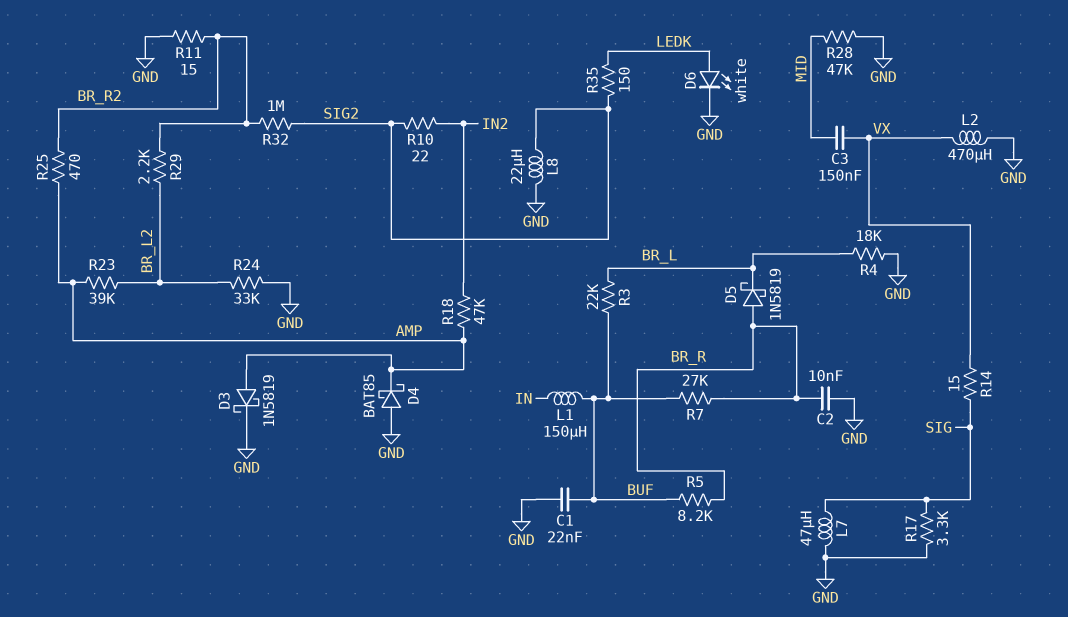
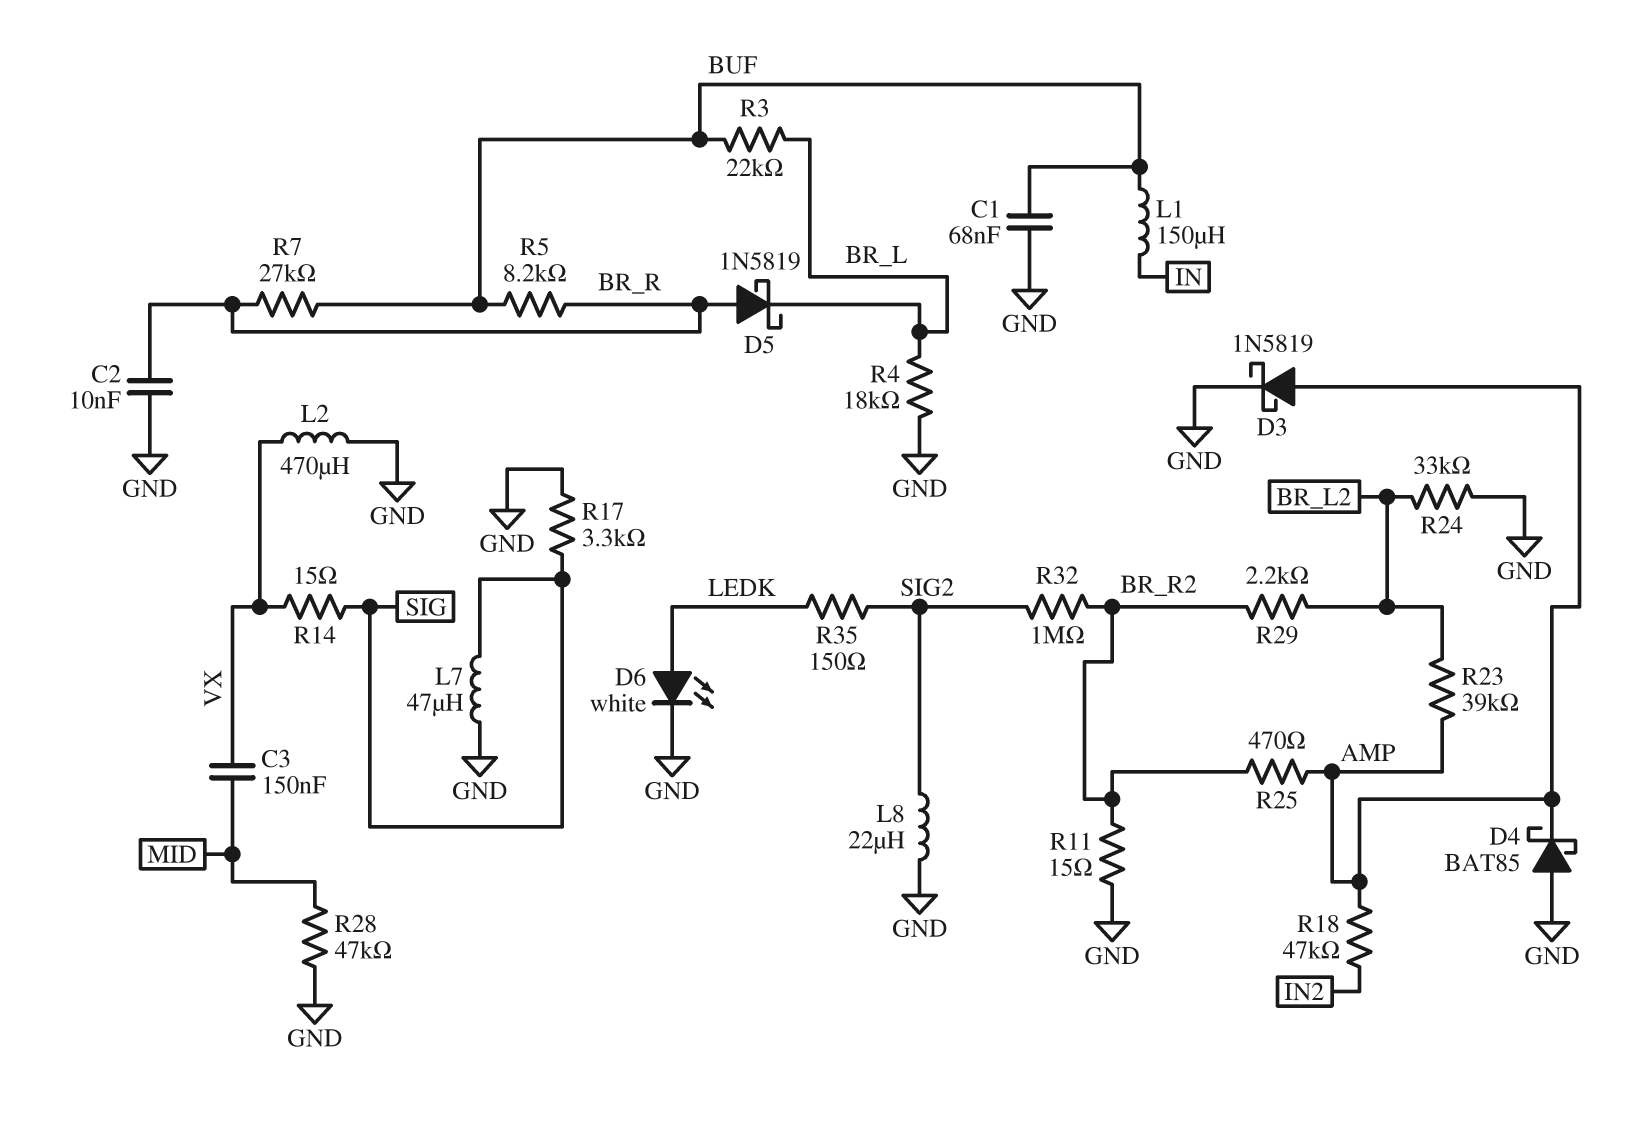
C1: 22nF (BUF, GND) -> 68nF (BUF, GND)
R10: 22 (IN2, SIG2) -> none

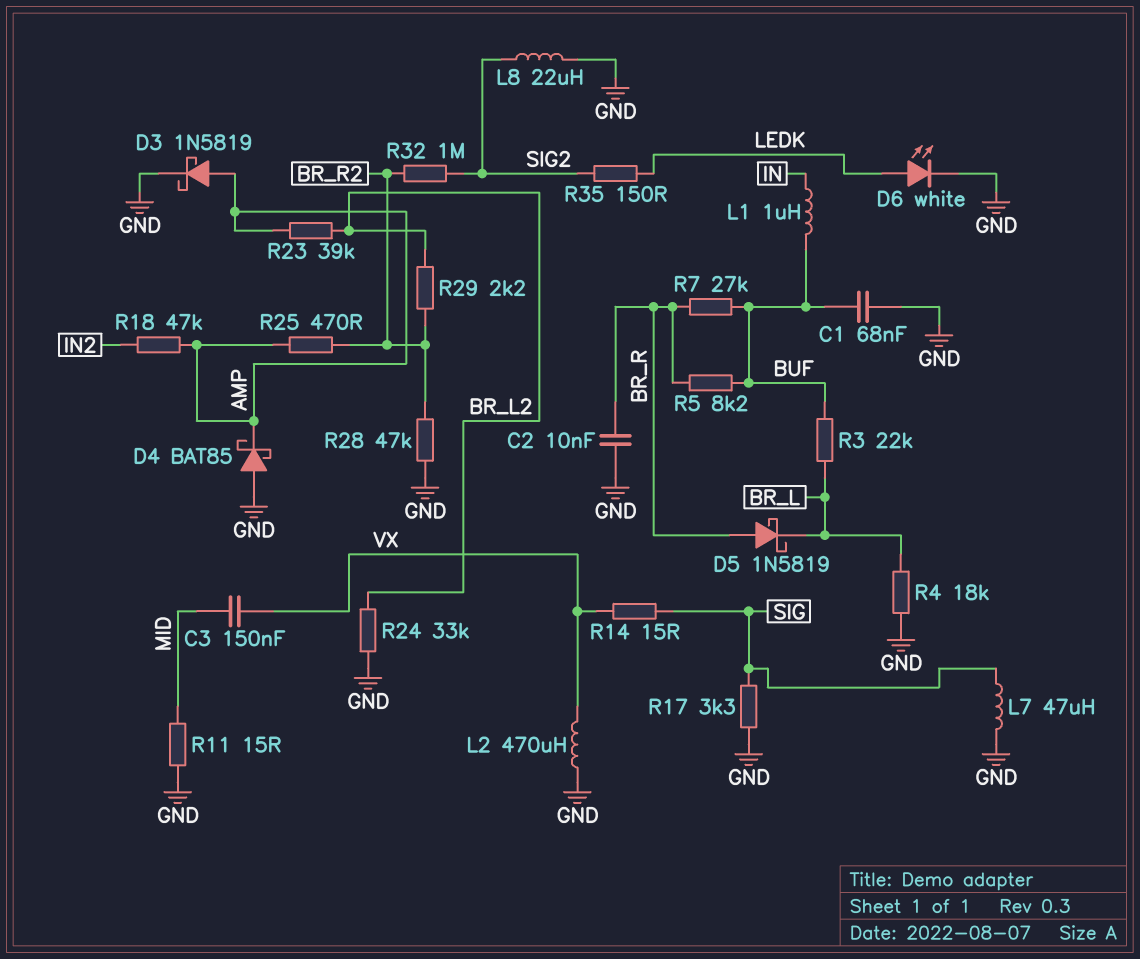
L1: 150uH (BUF, IN) -> 1uH (BUF, IN)
R11: 15 (BR_R2, GND) -> 15 (GND, MID)
R28: 47k (GND, MID) -> 47k (BR_R2, GND)

